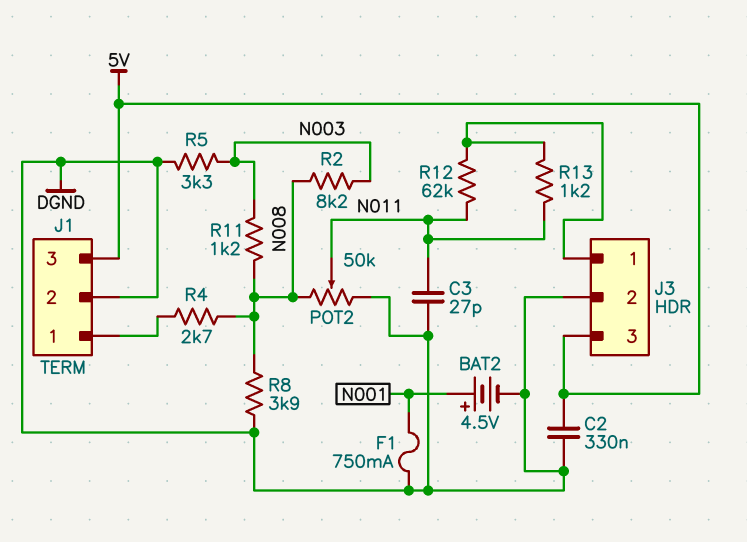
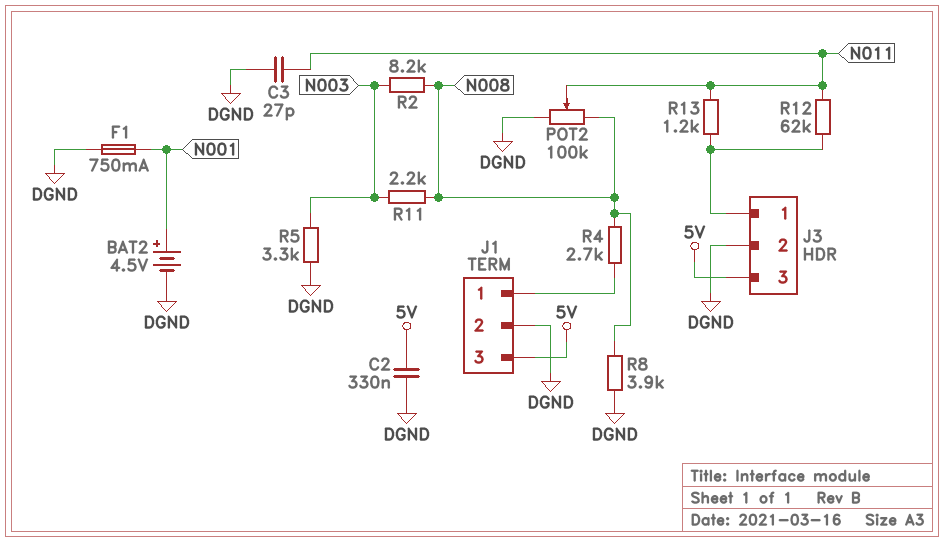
POT2: 50k (DGND, N008, wiper N011) -> 100k (DGND, N008, wiper N011)
R11: 1.2k (N003, N008) -> 2.2k (N003, N008)

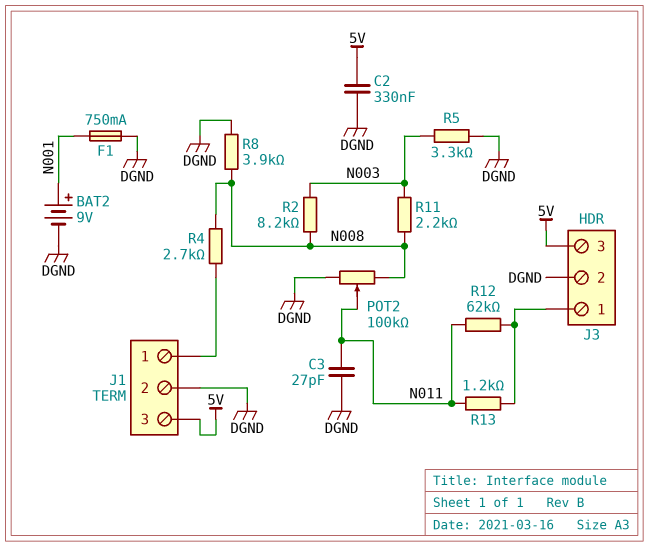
BAT2: 4.5V (plus N001, minus DGND) -> 9V (plus N001, minus DGND)

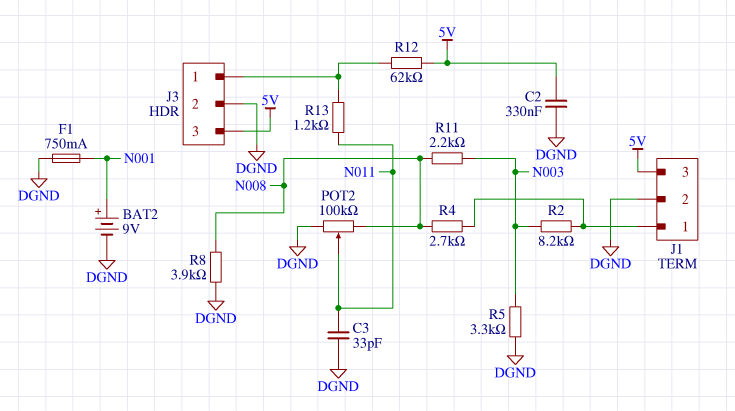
C3: 27pF (DGND, N011) -> 33pF (DGND, N011)
R2: 8.2k (N003, N008) -> 8.2k (J1/1, N003)
R12: 62k (J3/1, N011) -> 62k (5V, J3/1)

